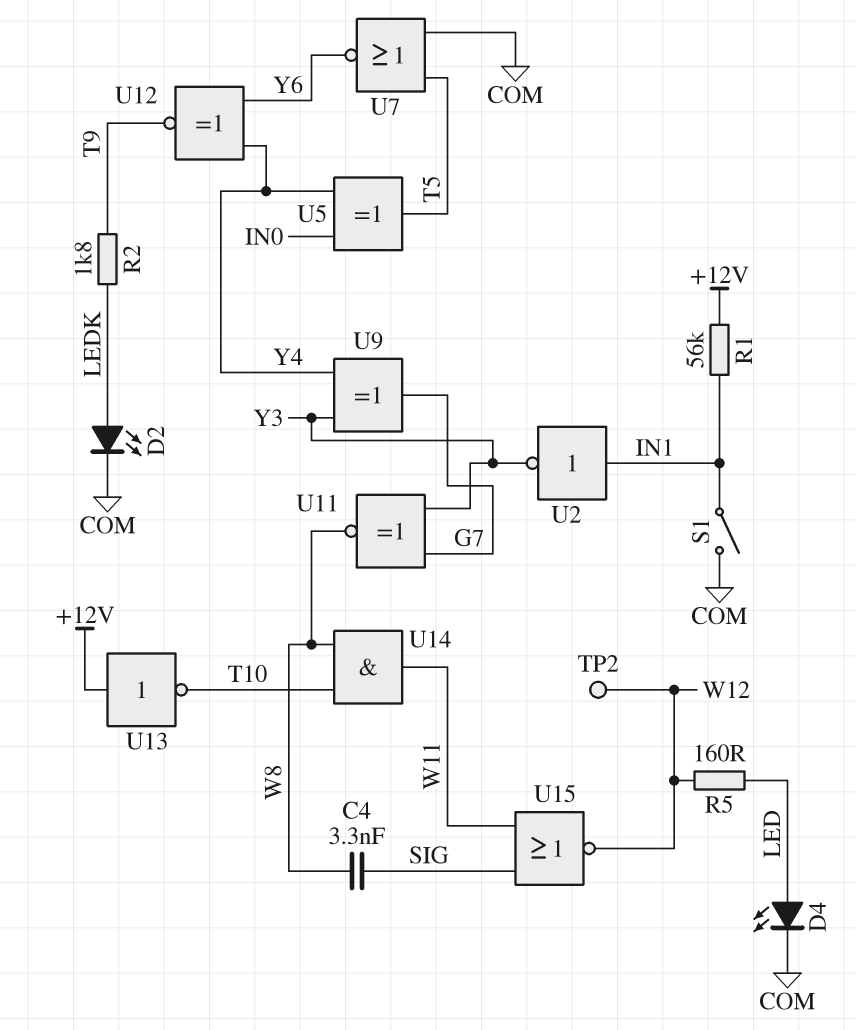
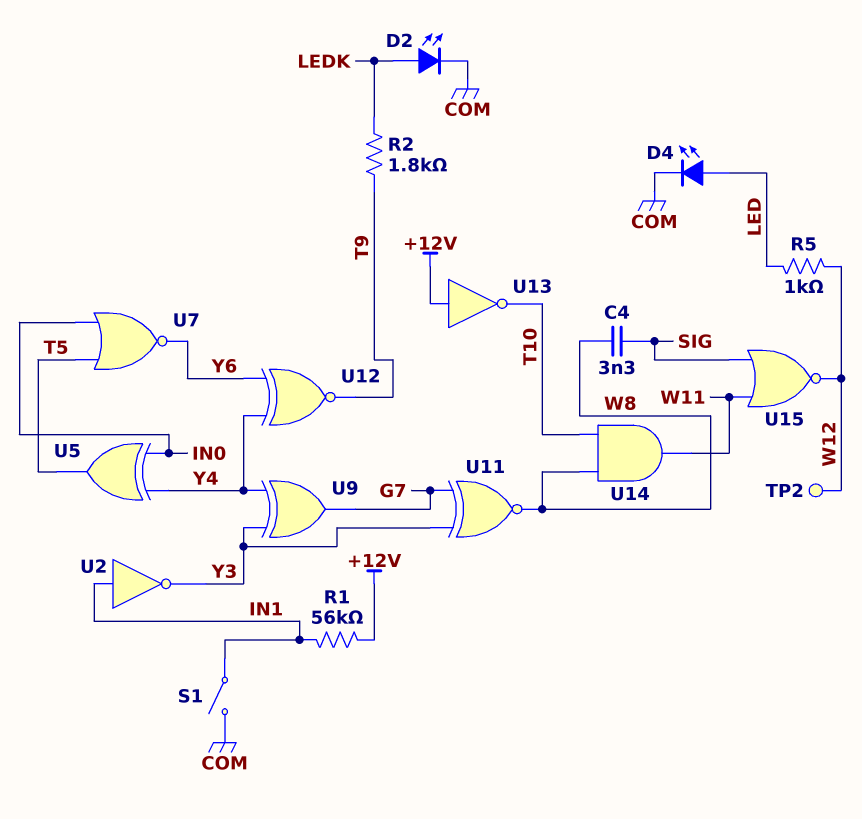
R5: 160 (LED, W12) -> 1k (LED, W12)
U7: NOR (in COM, in T5, out Y6) -> NOR (in IN0, in T5, out Y6)

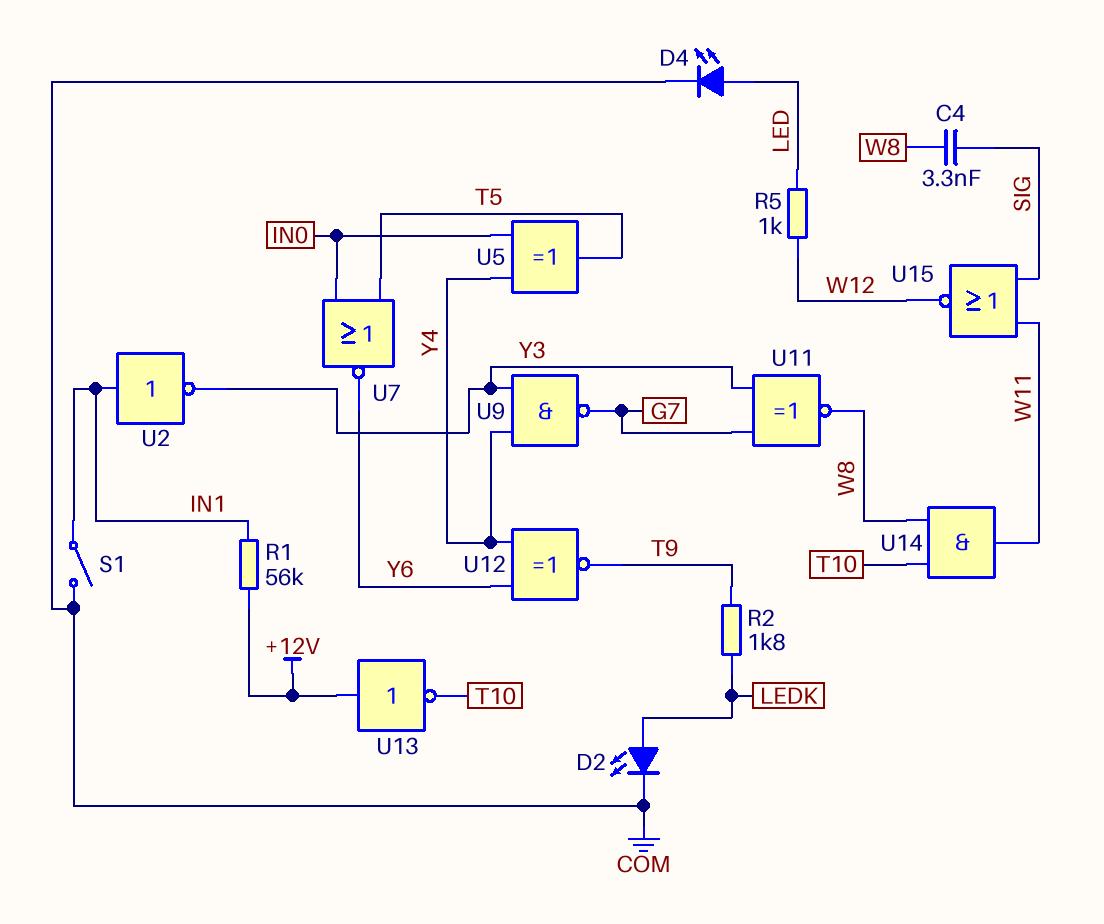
TP2: test point (W12) -> none
U9: XOR (in Y3, in Y4, out G7) -> NAND (in Y3, in Y4, out G7)

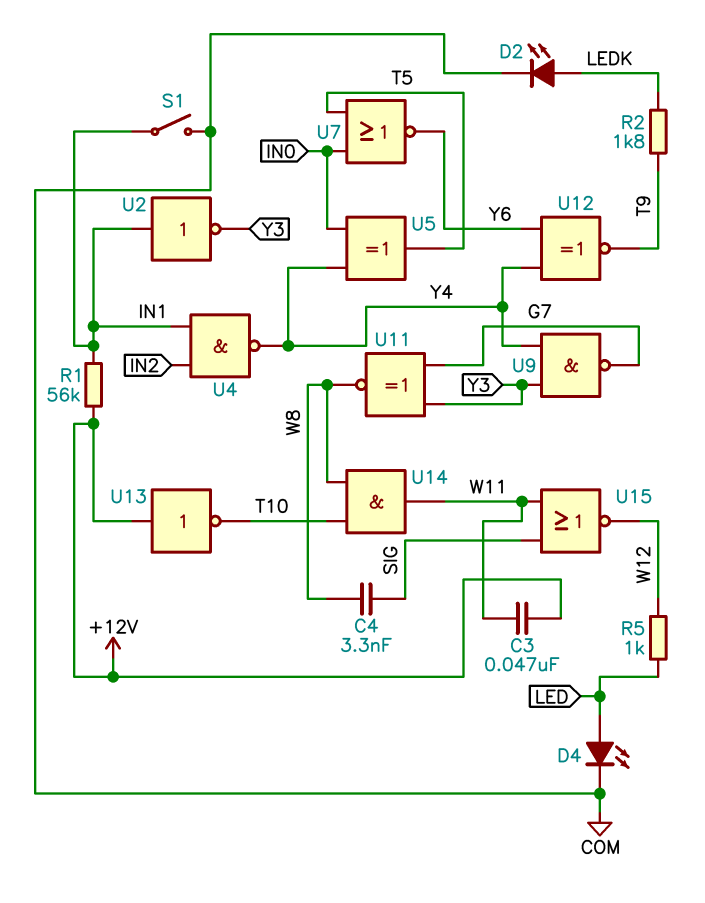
C3: none -> 47nF (+12V, W11)
U4: none -> NAND (in IN1, in IN2, out Y4)

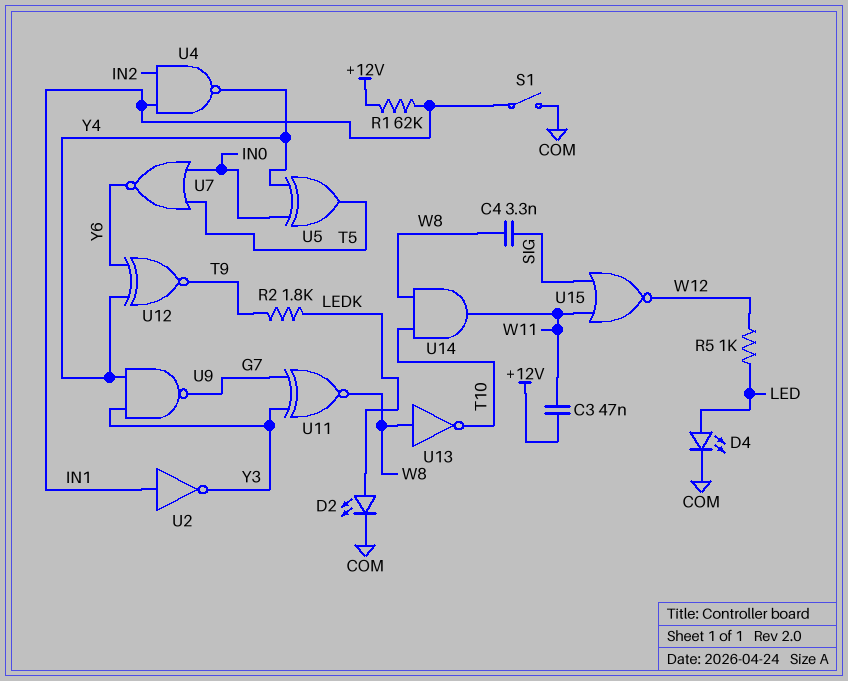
R1: 56k (+12V, IN1) -> 62k (+12V, IN1)
U13: NOT (in +12V, out T10) -> NOT (in W8, out T10)

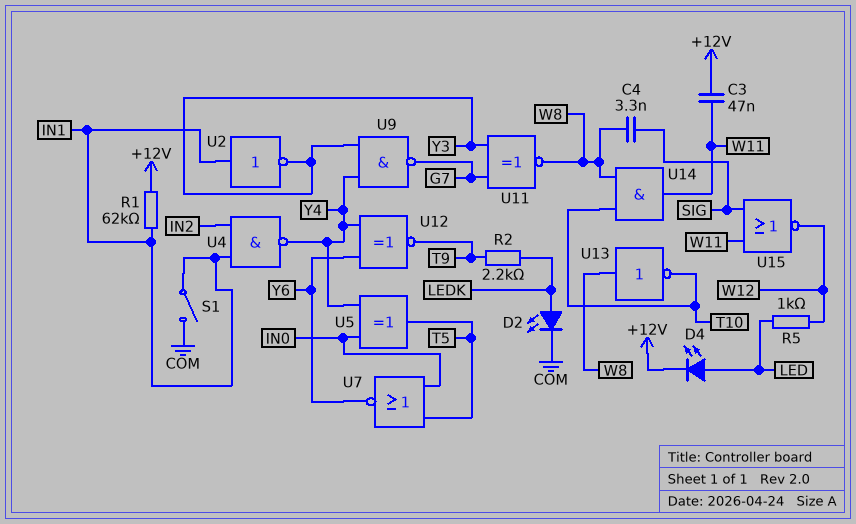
D4: LED (A LED, K COM) -> LED (A LED, K +12V)
R2: 1.8k (LEDK, T9) -> 2.2k (LEDK, T9)

